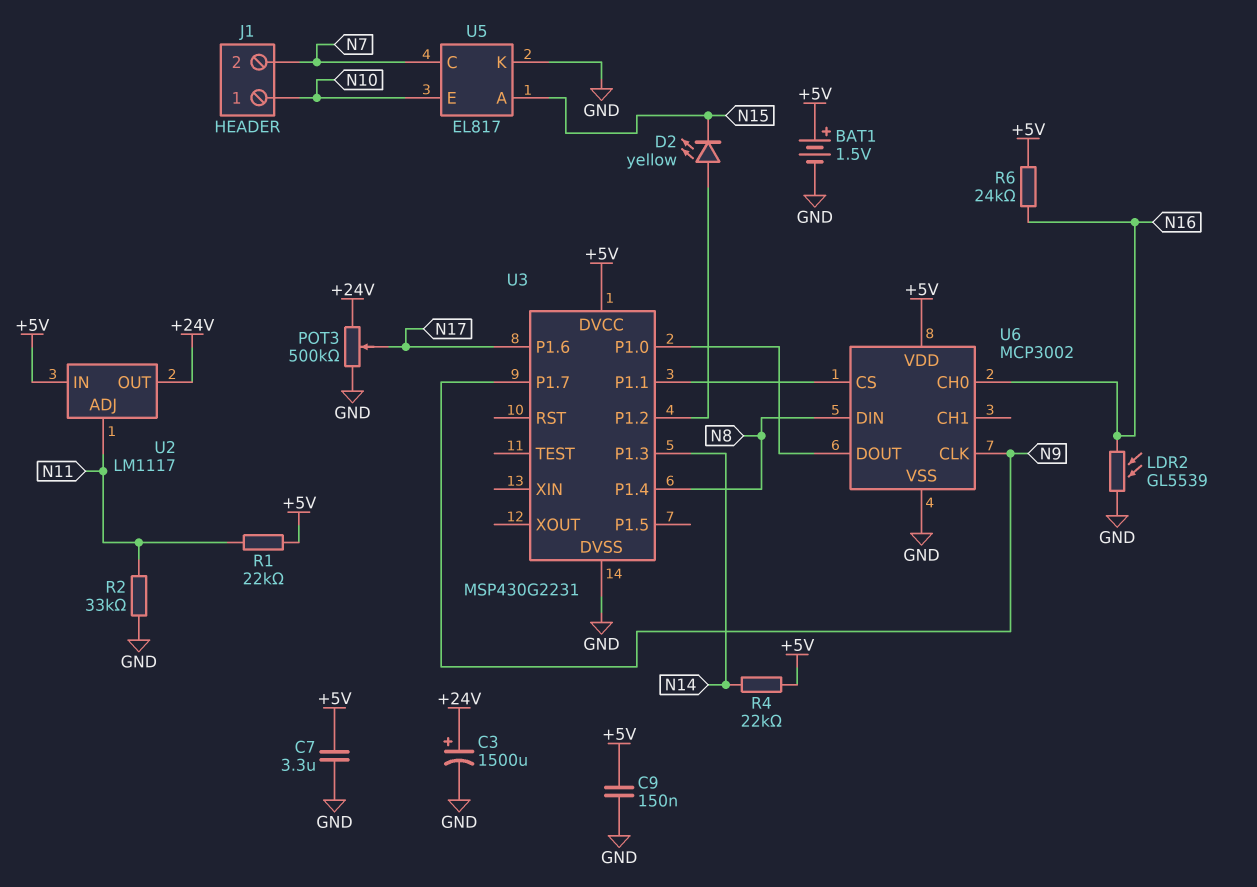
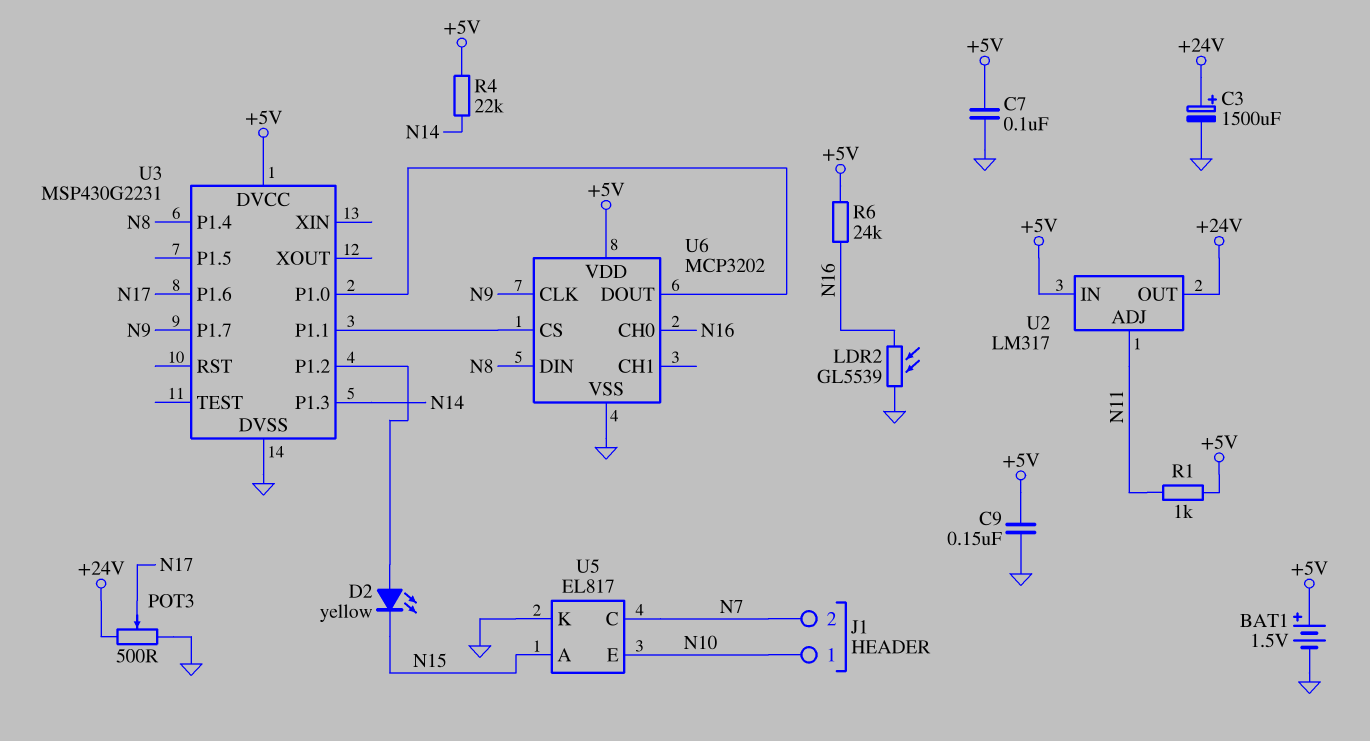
C7: 3.3uF (+5V, GND) -> 100nF (+5V, GND)
POT3: 500k (+24V, GND, wiper N17) -> 500 (+24V, GND, wiper N17)
R1: 22k (+5V, N11) -> 1k (+5V, N11)
R2: 33k (GND, N11) -> none
U2: LM1117 -> LM317
U6: MCP3002 -> MCP3202

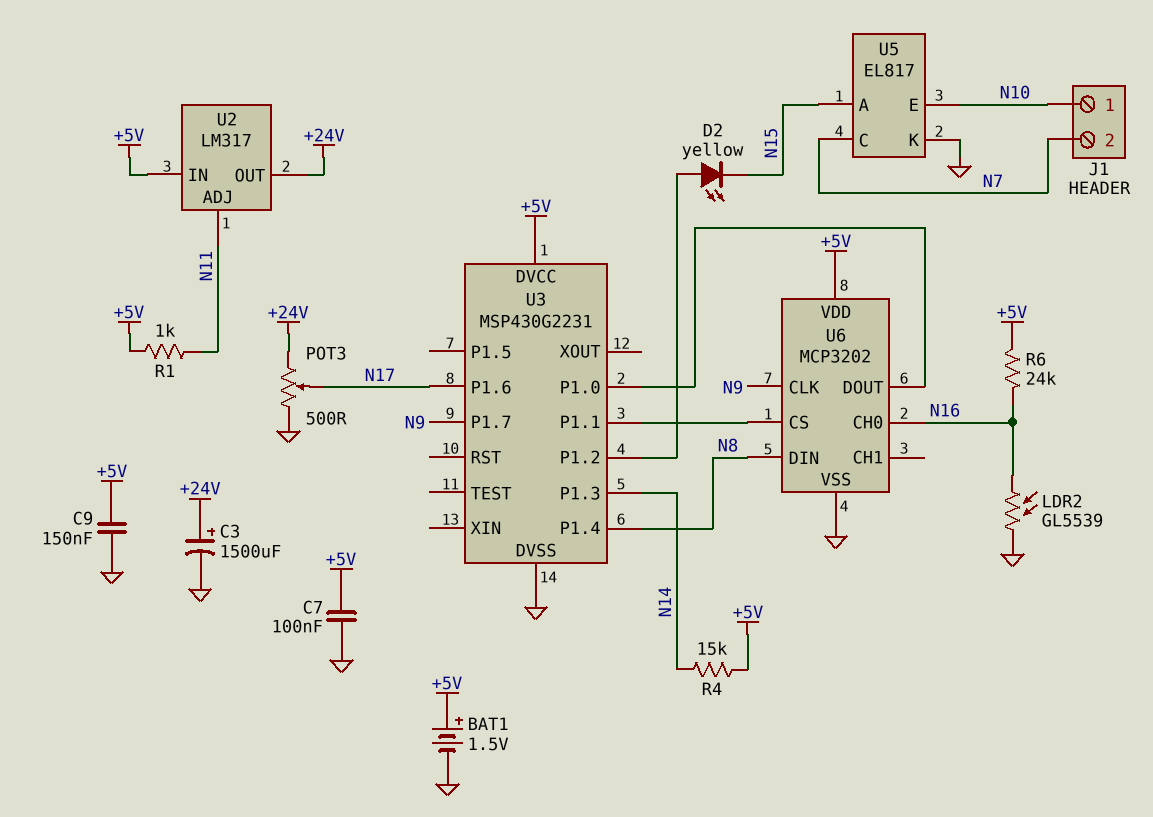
R4: 22k (+5V, N14) -> 15k (+5V, N14)

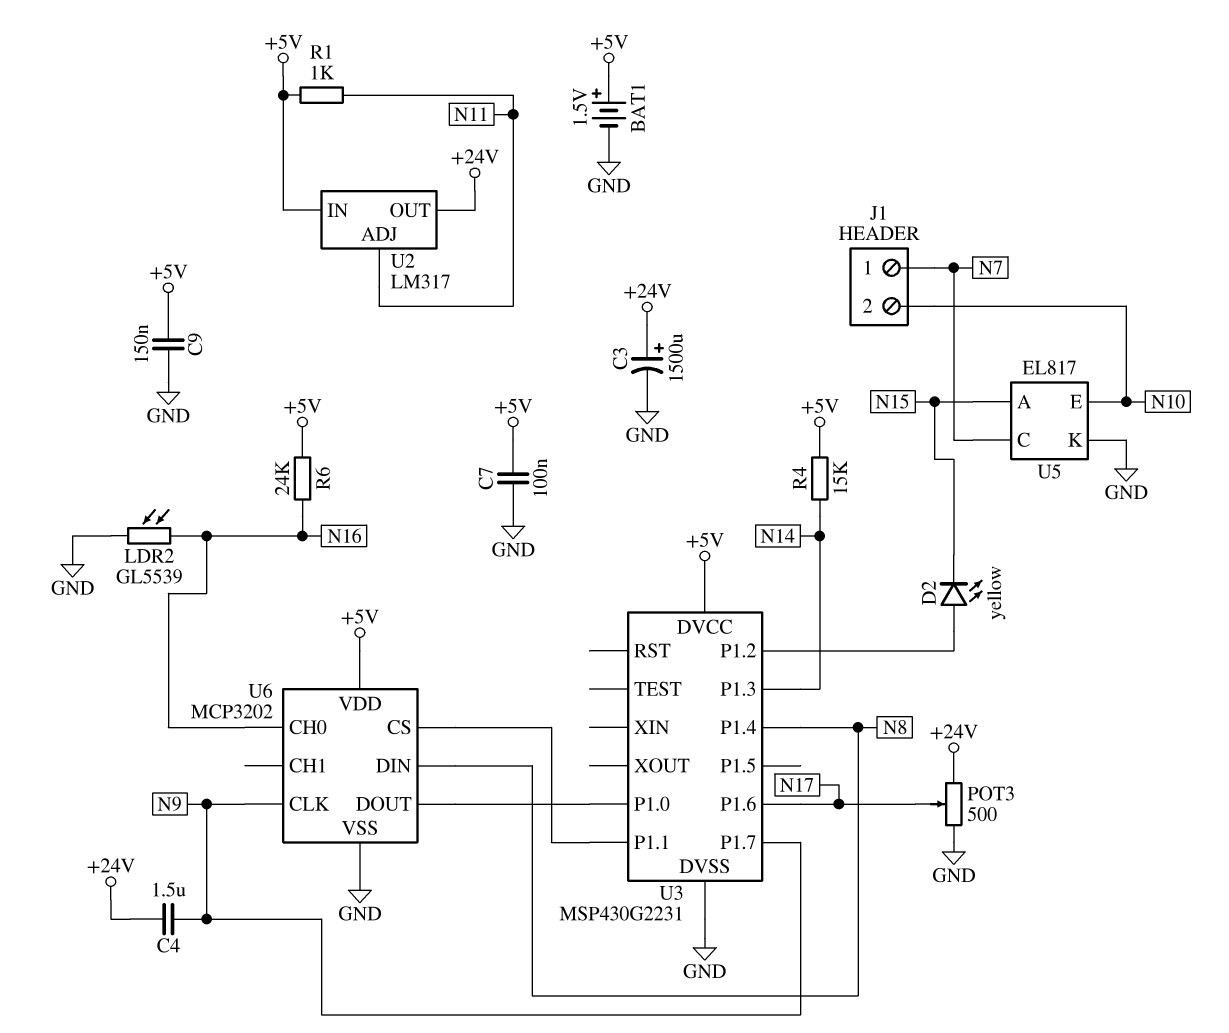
C4: none -> 1.5uF (+24V, N9)
J1 pin 1: N10 -> N7
J1 pin 2: N7 -> N10

